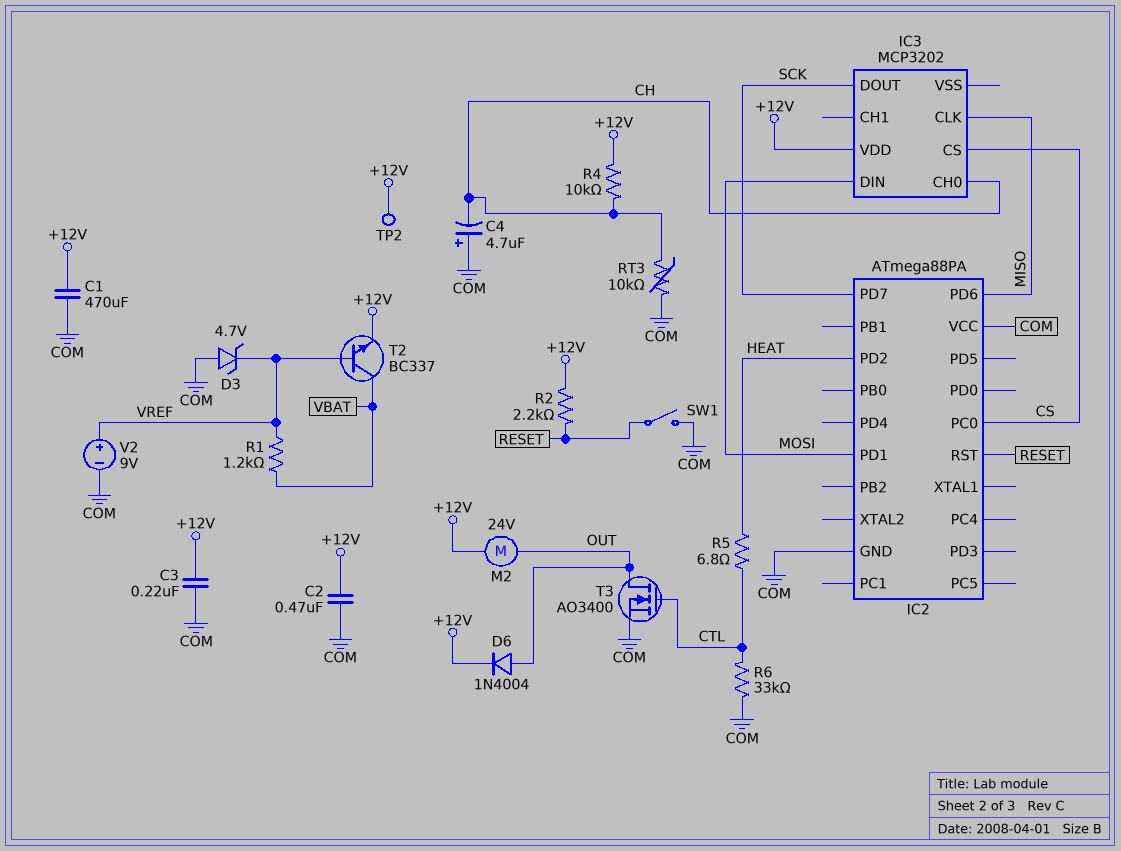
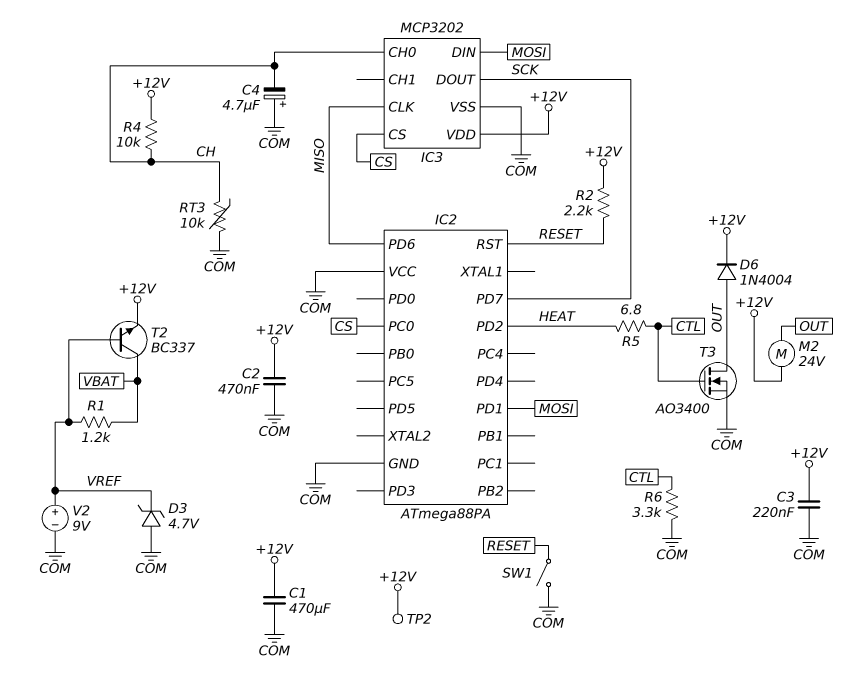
IC3 pin VSS: none -> COM
R6: 33k (COM, CTL) -> 3.3k (COM, CTL)

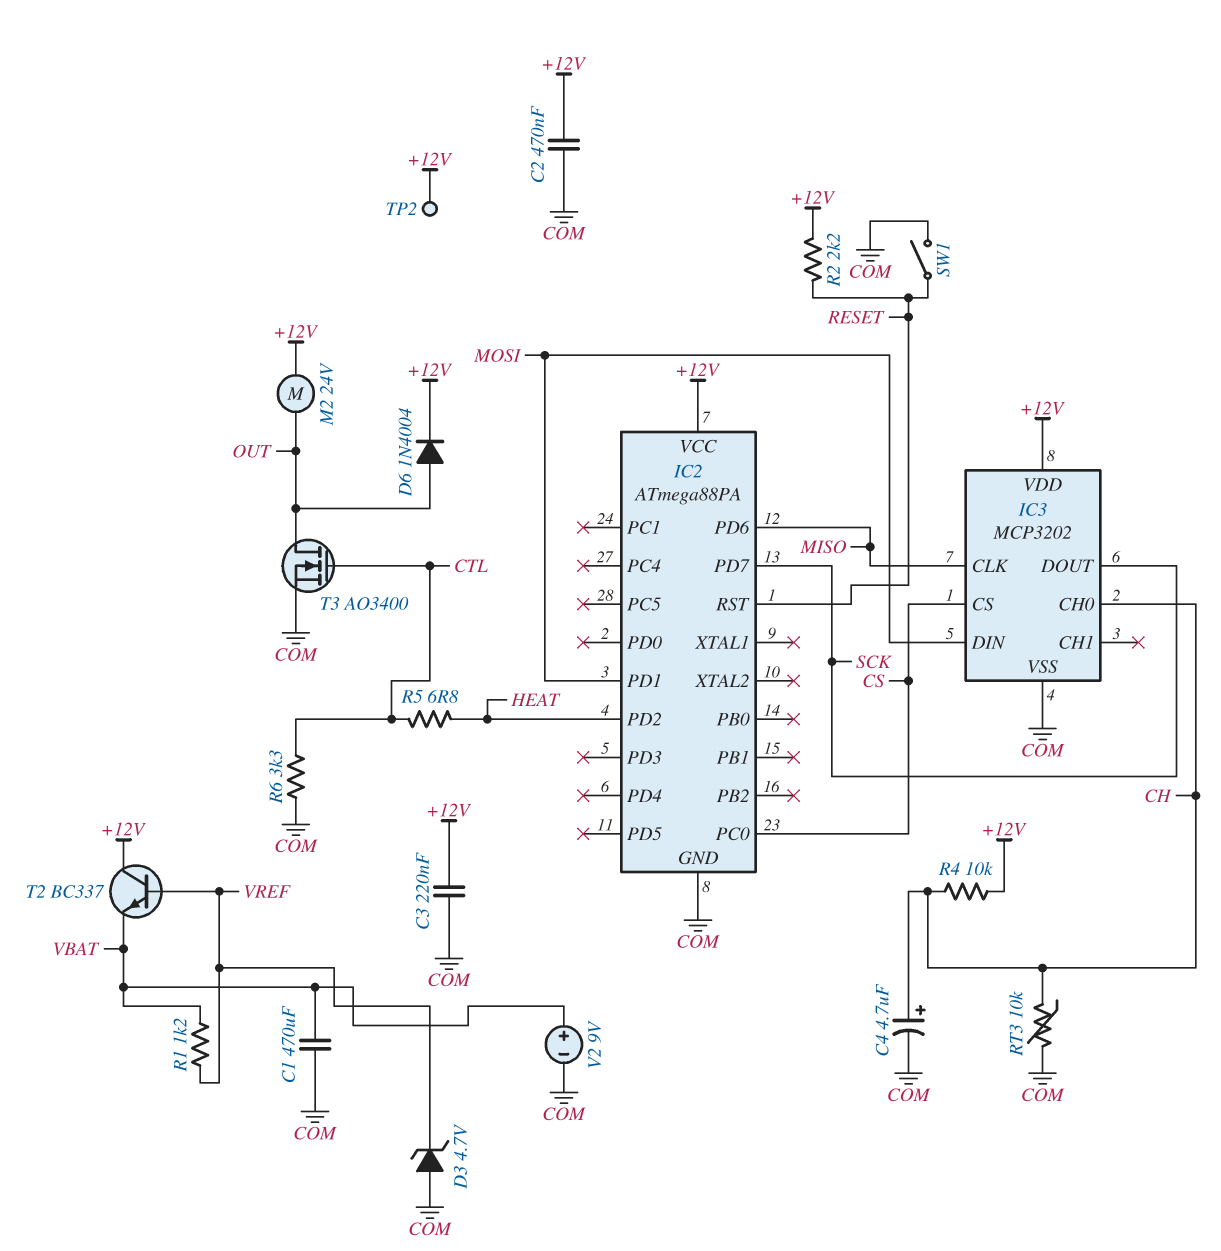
C1: 470uF (+12V, COM) -> 470uF (COM, VBAT)
C4: 4.7uF (plus COM, minus CH) -> 4.7uF (plus CH, minus COM)
IC2 pin VCC: COM -> +12V
T2: NPN BC337 (B VREF, C VBAT, E +12V) -> NPN BC337 (B VREF, C +12V, E VBAT)
V2: 9V (plus VREF, minus COM) -> 9V (plus VBAT, minus COM)

